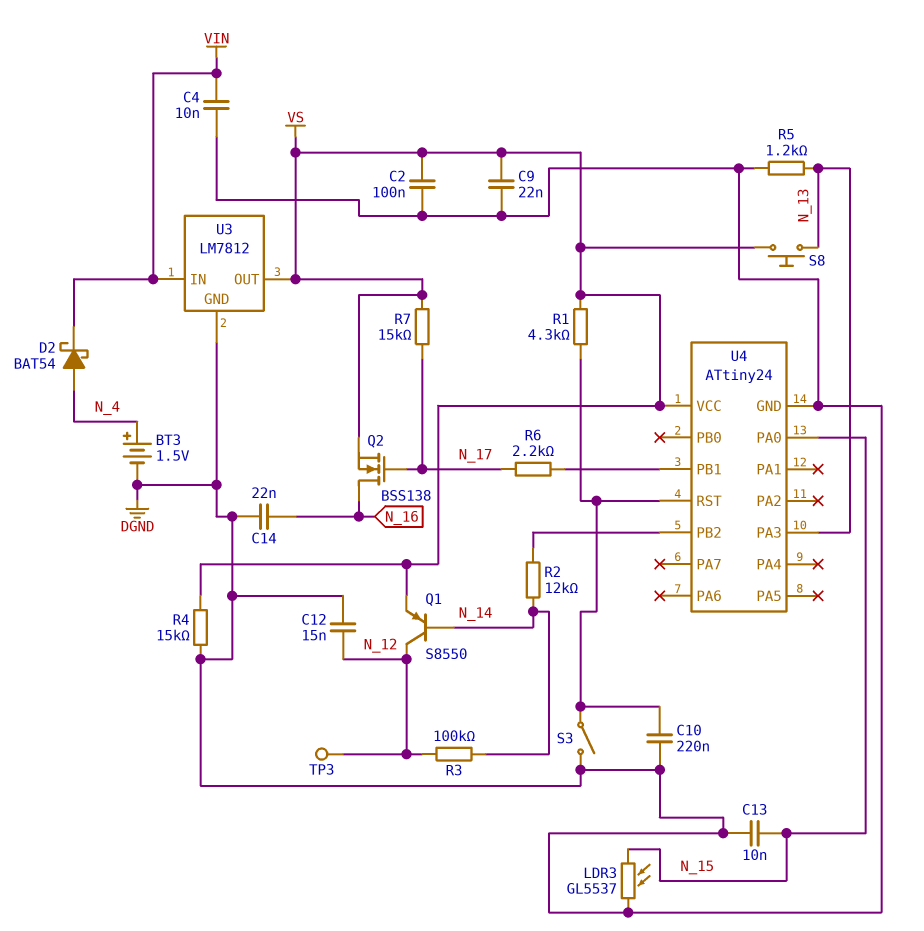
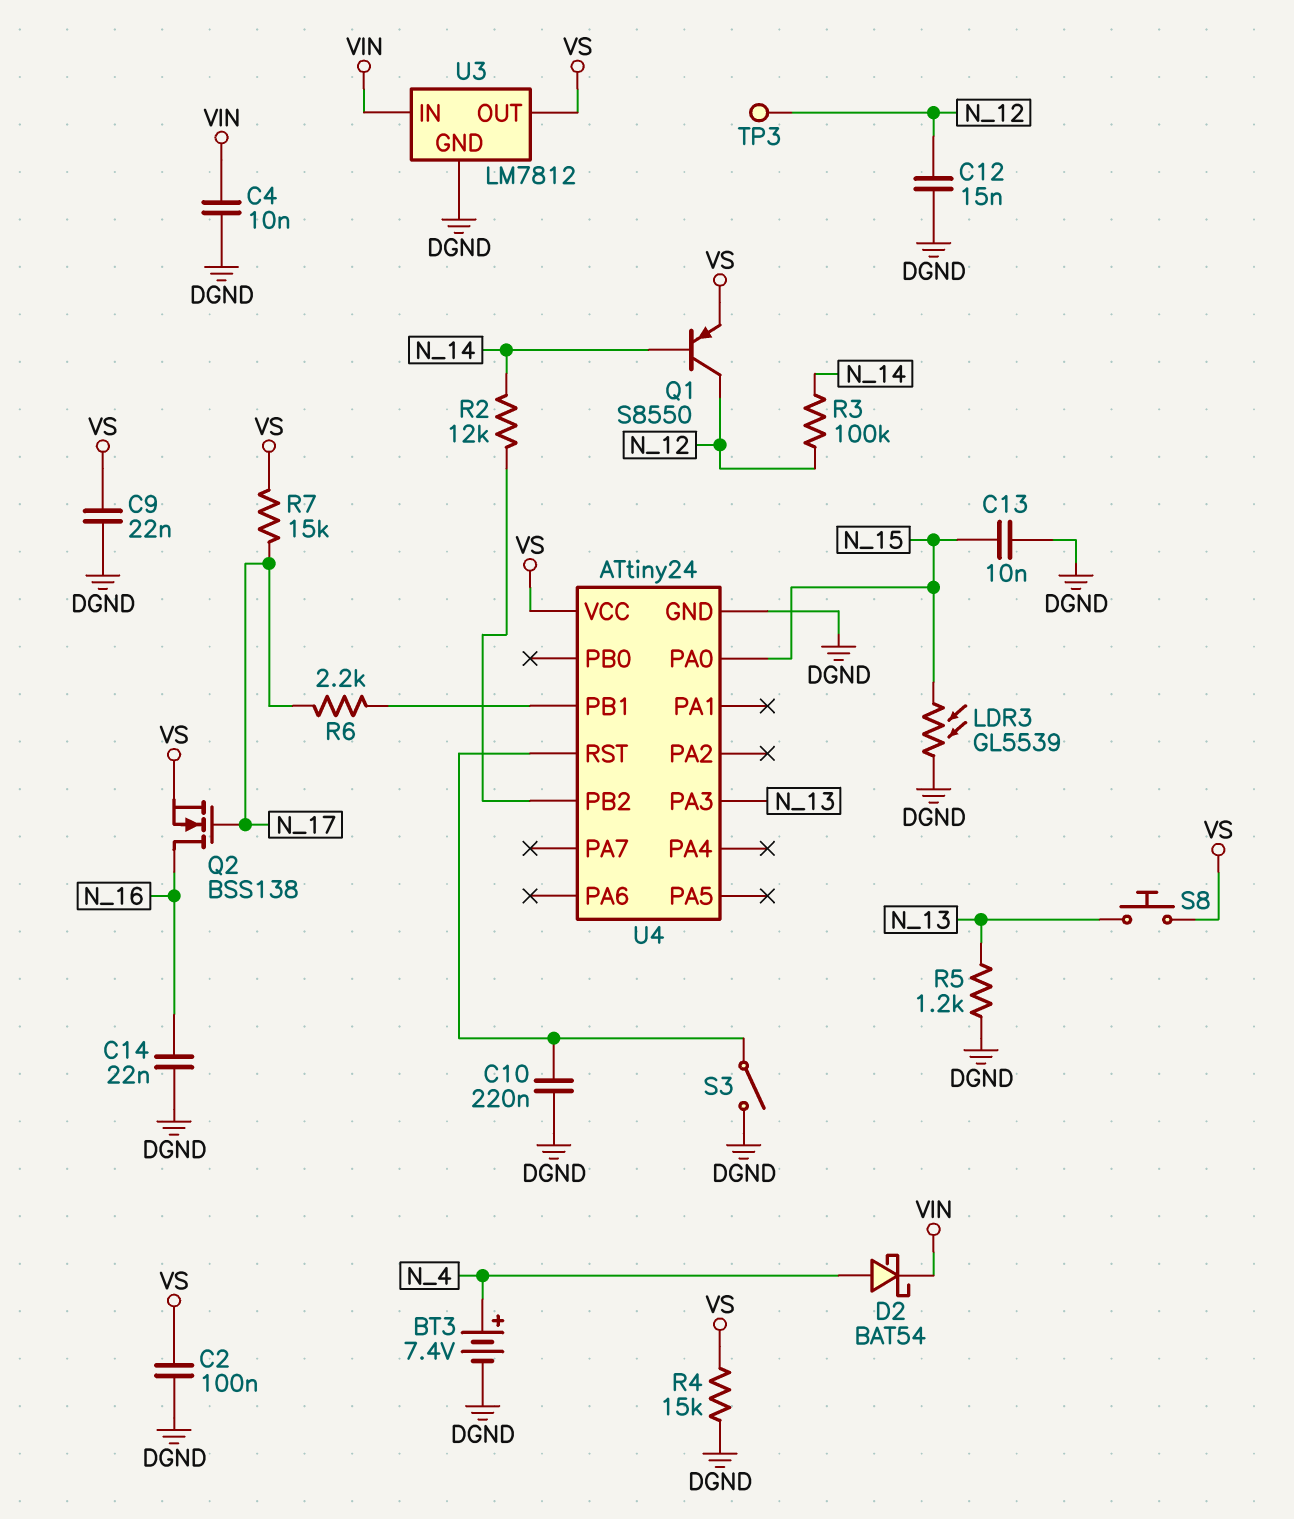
BT3: 1.5V (plus N_4, minus DGND) -> 7.4V (plus N_4, minus DGND)
LDR3: GL5537 (DGND, N_15) -> GL5539 (DGND, N_15)
R1: 4.3k (U4/RST, VS) -> none

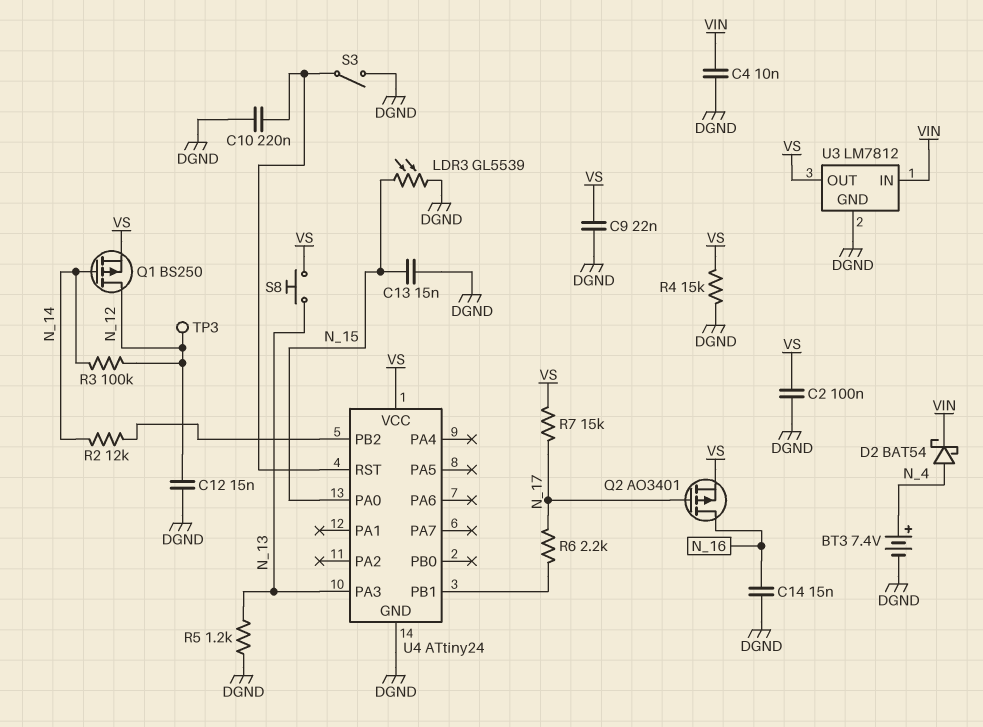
C13: 10nF (DGND, N_15) -> 15nF (DGND, N_15)
C14: 22nF (DGND, N_16) -> 15nF (DGND, N_16)
Q1: PNP S8550 (B N_14, C N_12, E VS) -> PMOS BS250 (G N_14, D N_12, S VS)
Q2: NMOS BSS138 (G N_17, D N_16, S VS) -> PMOS AO3401 (G N_17, D N_16, S VS)

